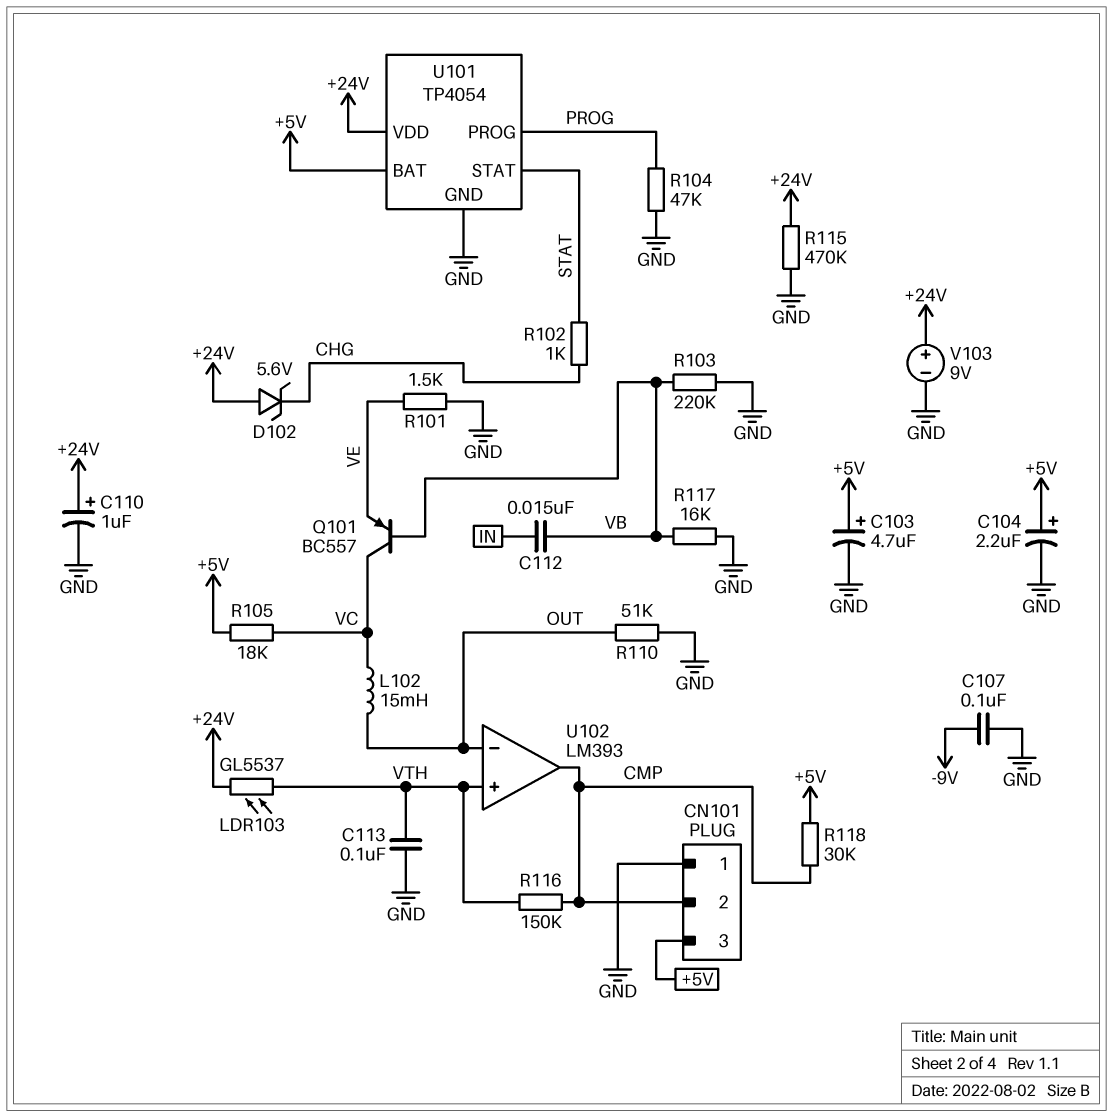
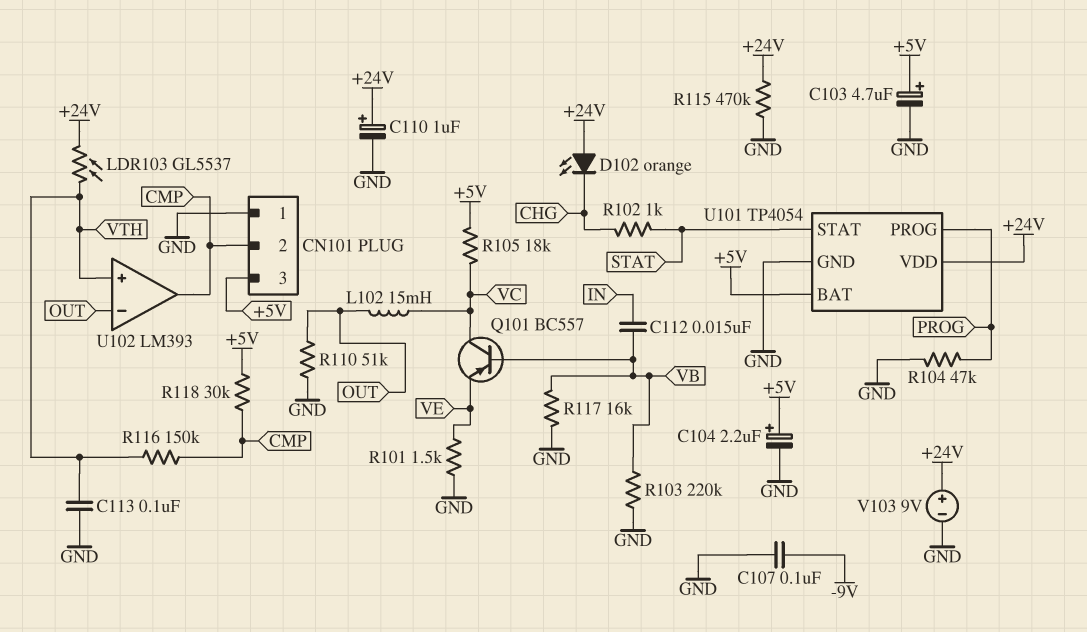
D102: zener 5.6V (A +24V, K CHG) -> LED orange (A +24V, K CHG)

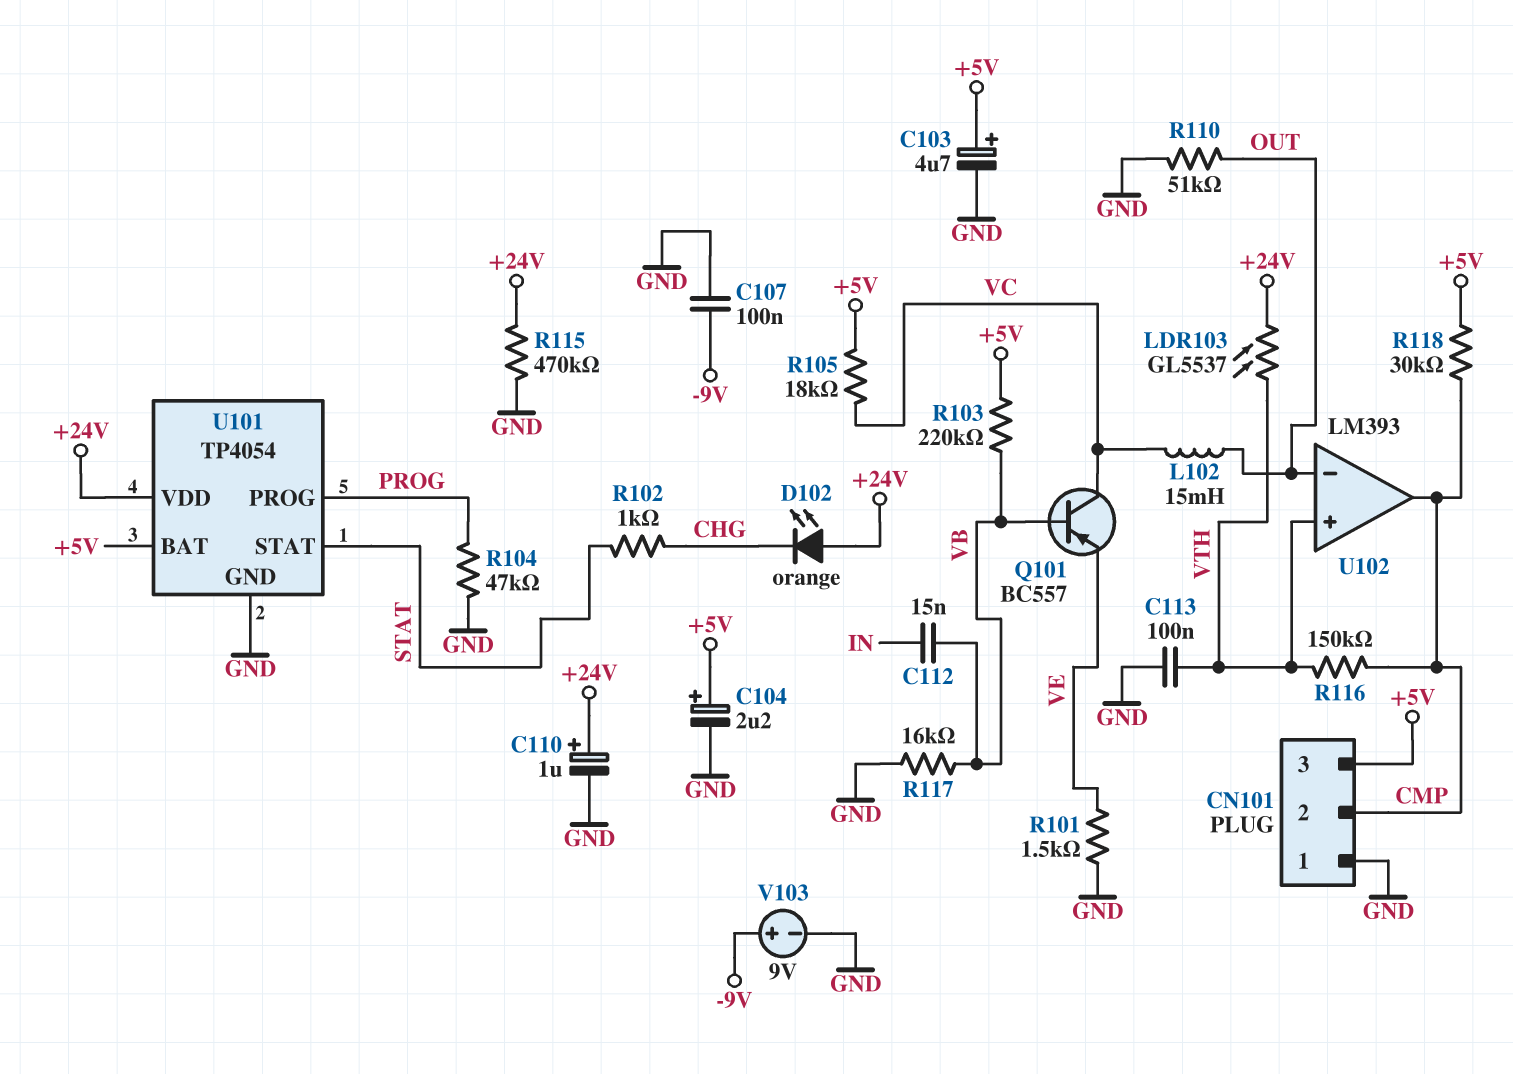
R103: 220k (GND, VB) -> 220k (+5V, VB)
V103: 9V (plus +24V, minus GND) -> 9V (plus -9V, minus GND)

